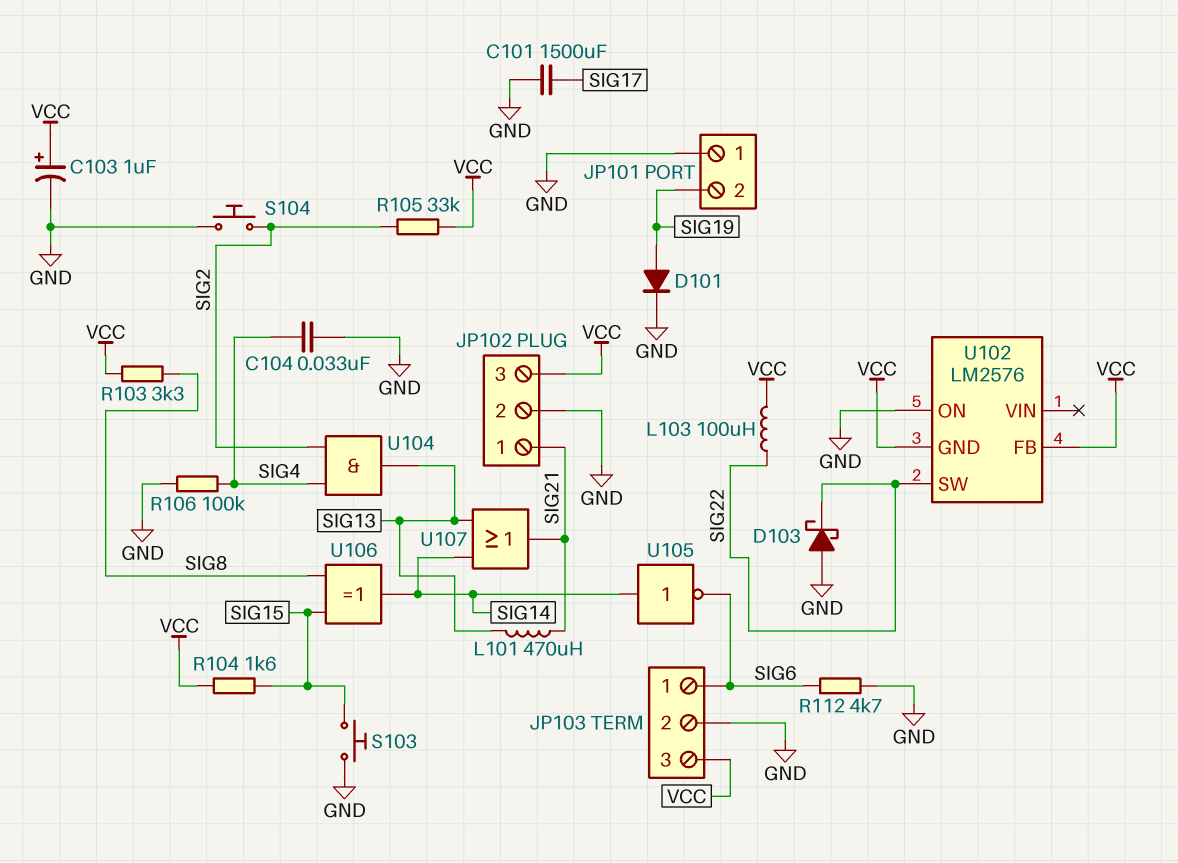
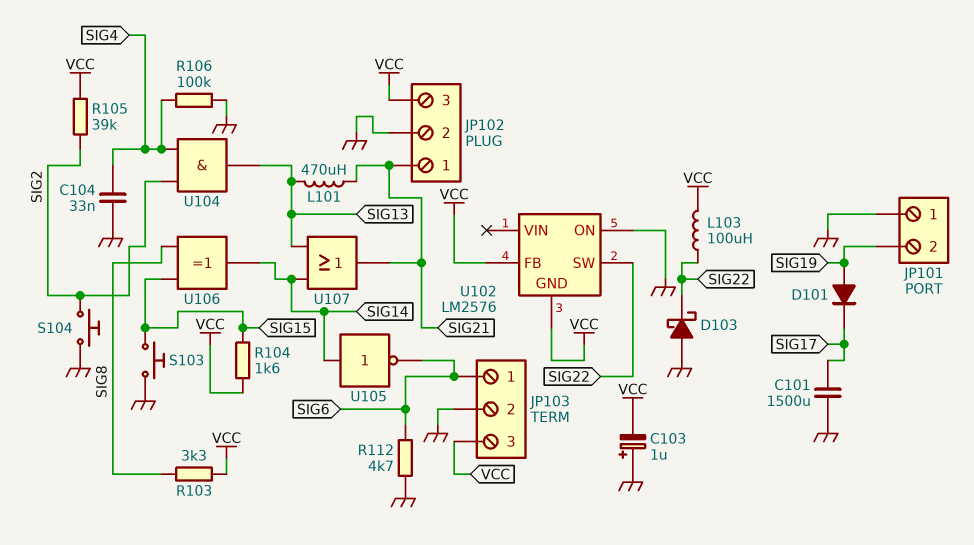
C103: 1uF (plus VCC, minus GND) -> 1uF (plus GND, minus VCC)
D101: diode (A SIG19, K GND) -> diode (A SIG19, K SIG17)
R105: 33k (SIG2, VCC) -> 39k (SIG2, VCC)

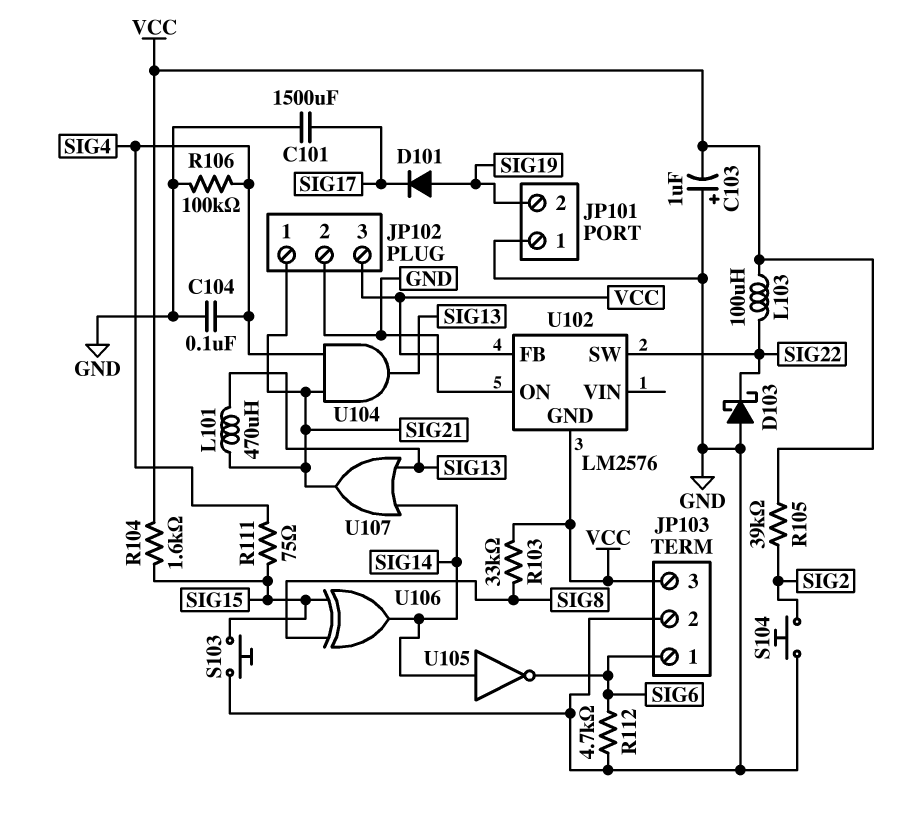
C104: 33nF (GND, SIG4) -> 100nF (GND, SIG4)
R103: 3.3k (SIG8, VCC) -> 33k (SIG8, VCC)
R111: none -> 75 (SIG4, SIG15)
U104: AND (in SIG2, in SIG4, out SIG13) -> AND (in SIG4, in SIG21, out SIG13)

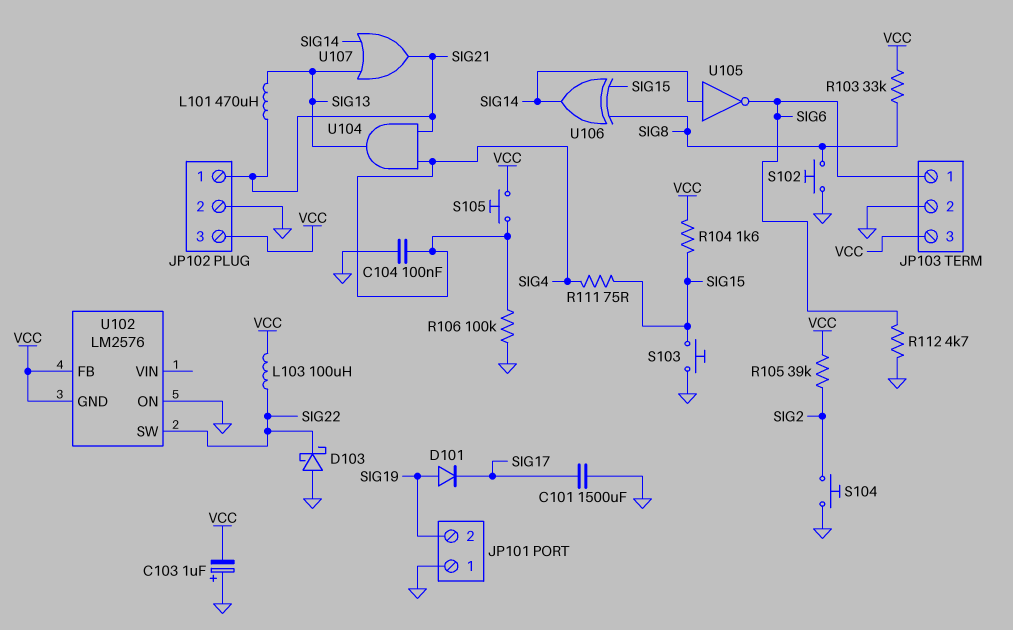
S102: none -> button (GND, SIG8)
S105: none -> button (SIG4, VCC)

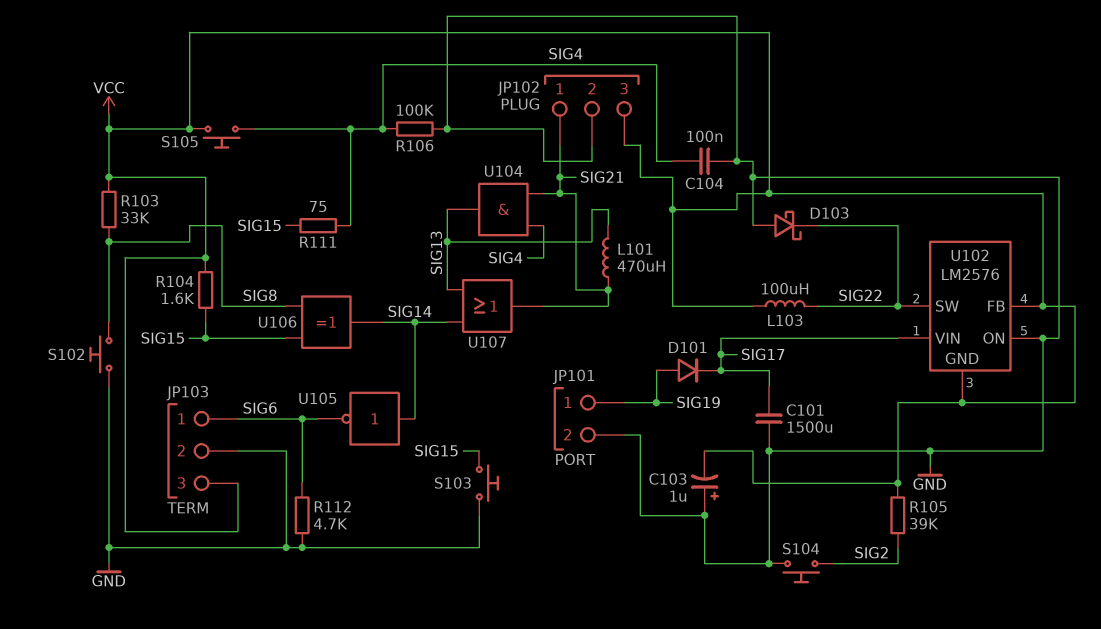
JP101 pin 1: GND -> SIG19
JP101 pin 2: SIG19 -> GND
U102 pin VIN: none -> SIG17

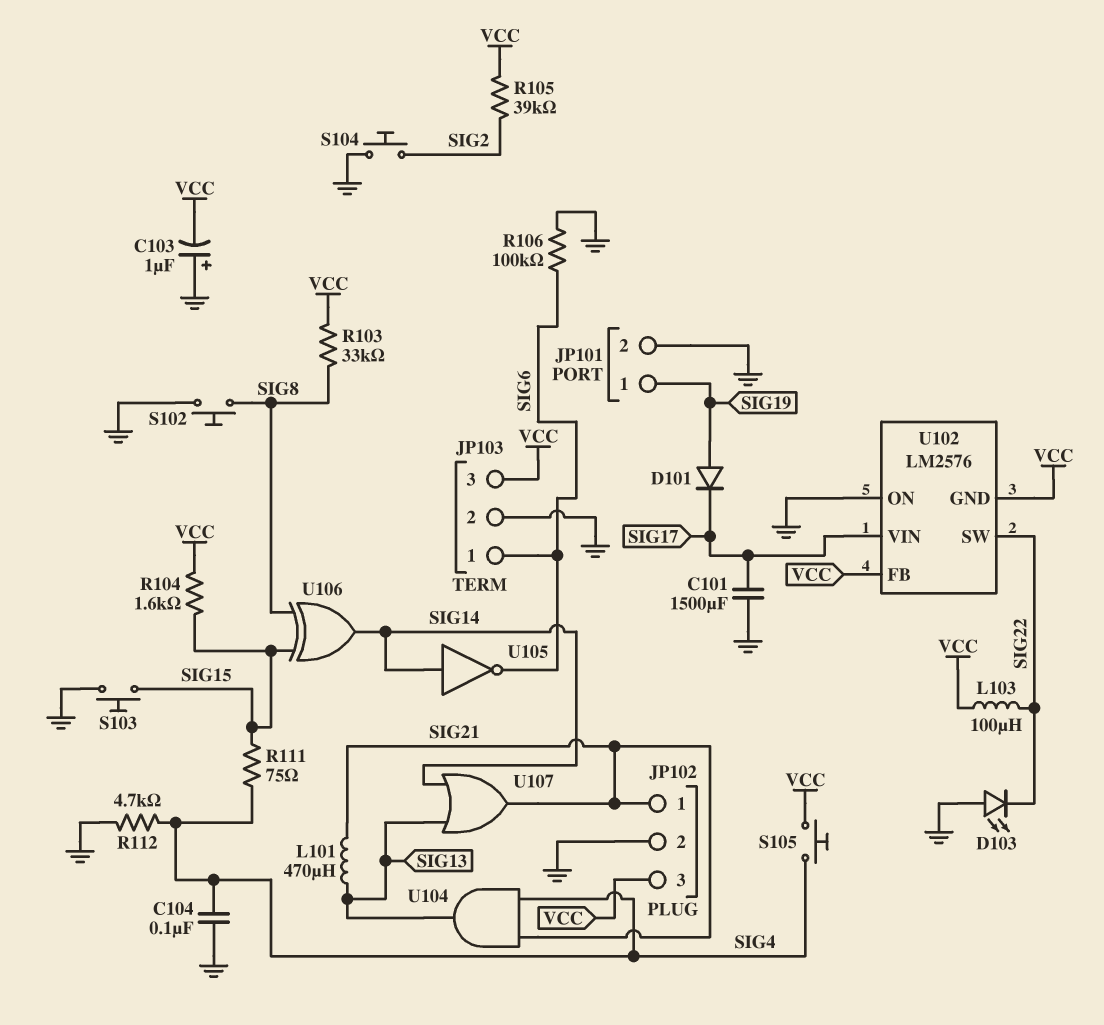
D103: schottky (A GND, K SIG22) -> LED (A GND, K SIG22)
R106: 100k (GND, SIG4) -> 100k (GND, SIG6)
R112: 4.7k (GND, SIG6) -> 4.7k (GND, SIG4)

